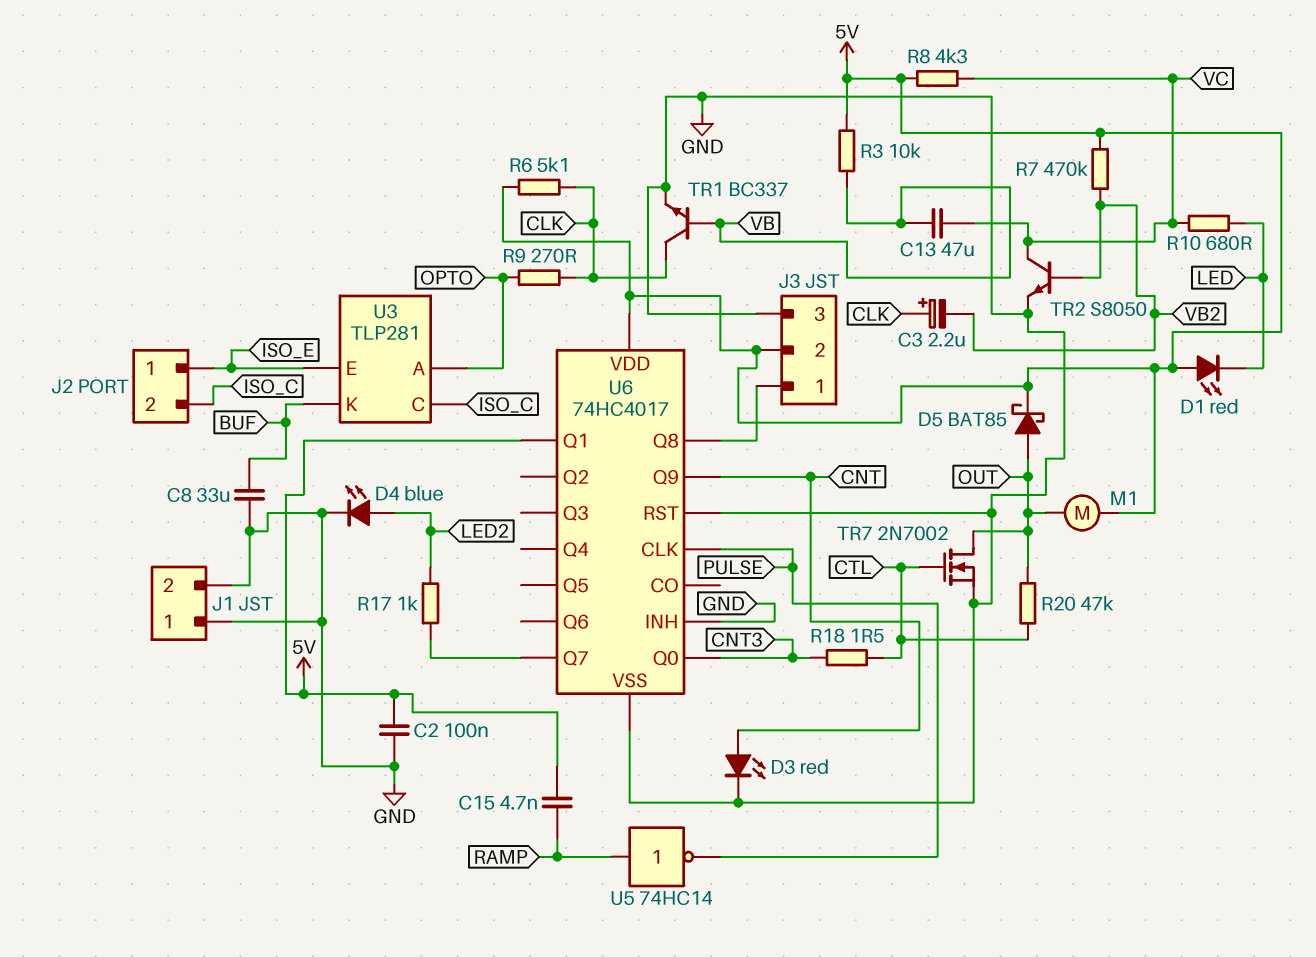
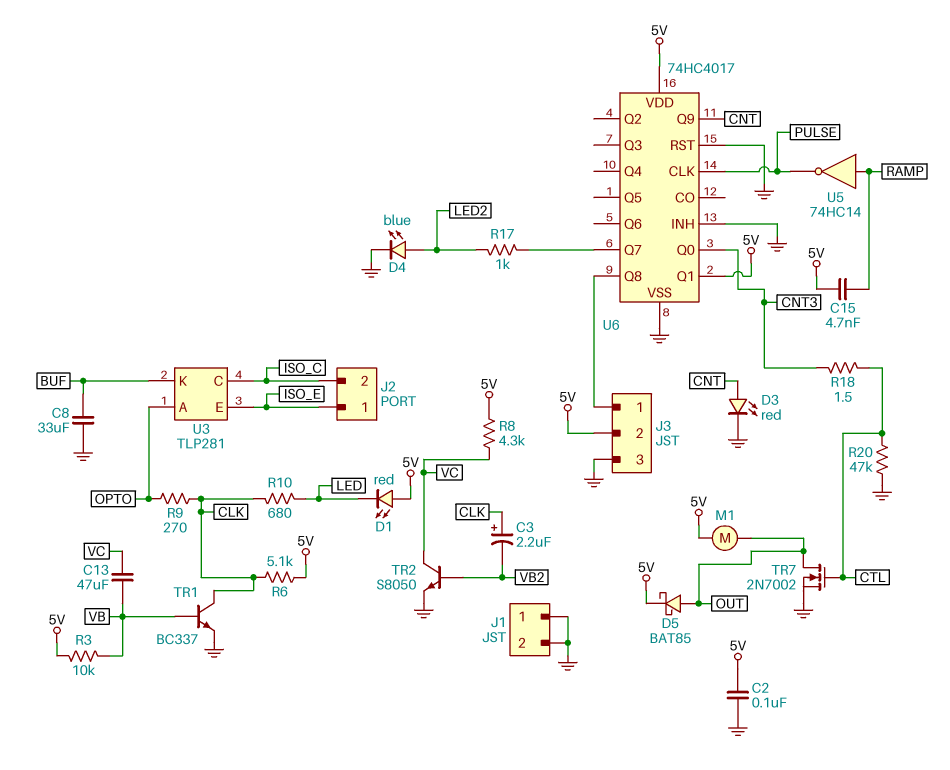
R7: 470k (5V, VB2) -> none
R10: 680 (LED, VC) -> 680 (CLK, LED)
R20: 47k (CTL, OUT) -> 47k (CTL, GND)

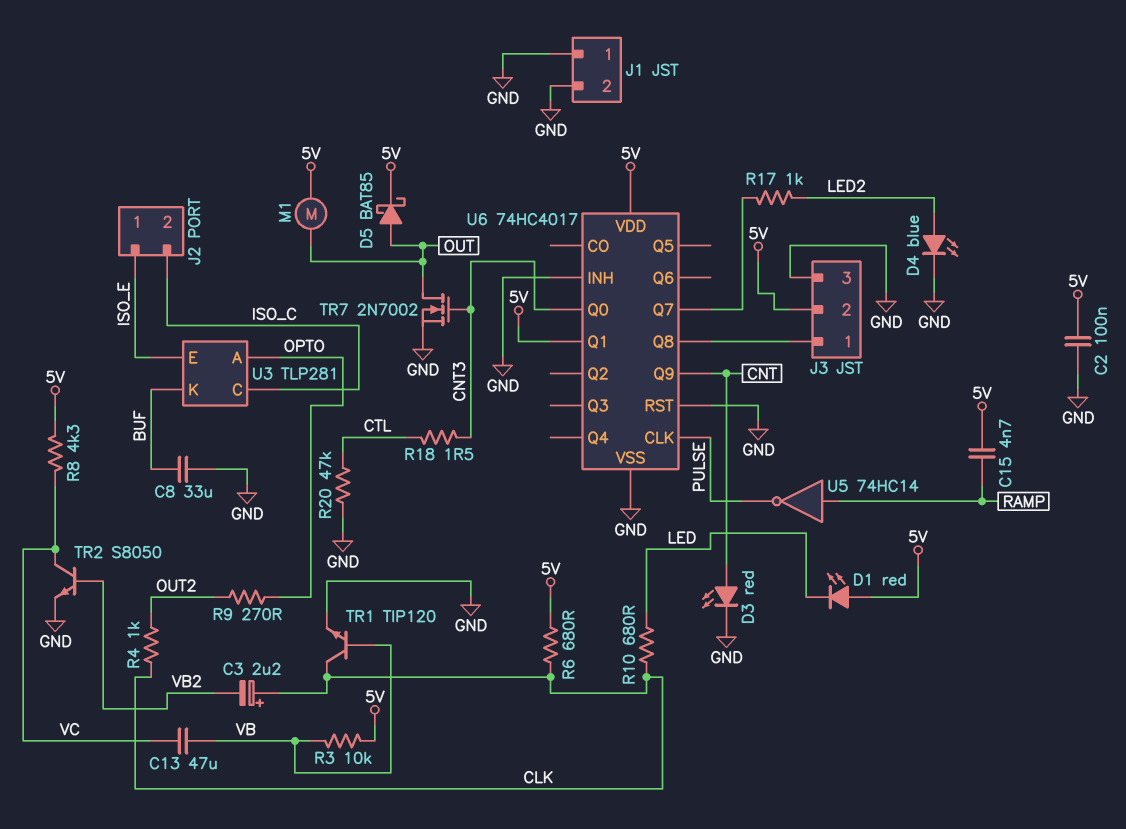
R4: none -> 1k (CLK, OUT2)
R6: 5.1k (5V, CLK) -> 680 (5V, CLK)
R9: 270 (CLK, OPTO) -> 270 (OPTO, OUT2)
TR1: NPN BC337 (B VB, C CLK, E GND) -> NPN TIP120 (B VB, C CLK, E GND)
TR7: NMOS 2N7002 (G CTL, D OUT, S GND) -> NMOS 2N7002 (G CNT3, D OUT, S GND)

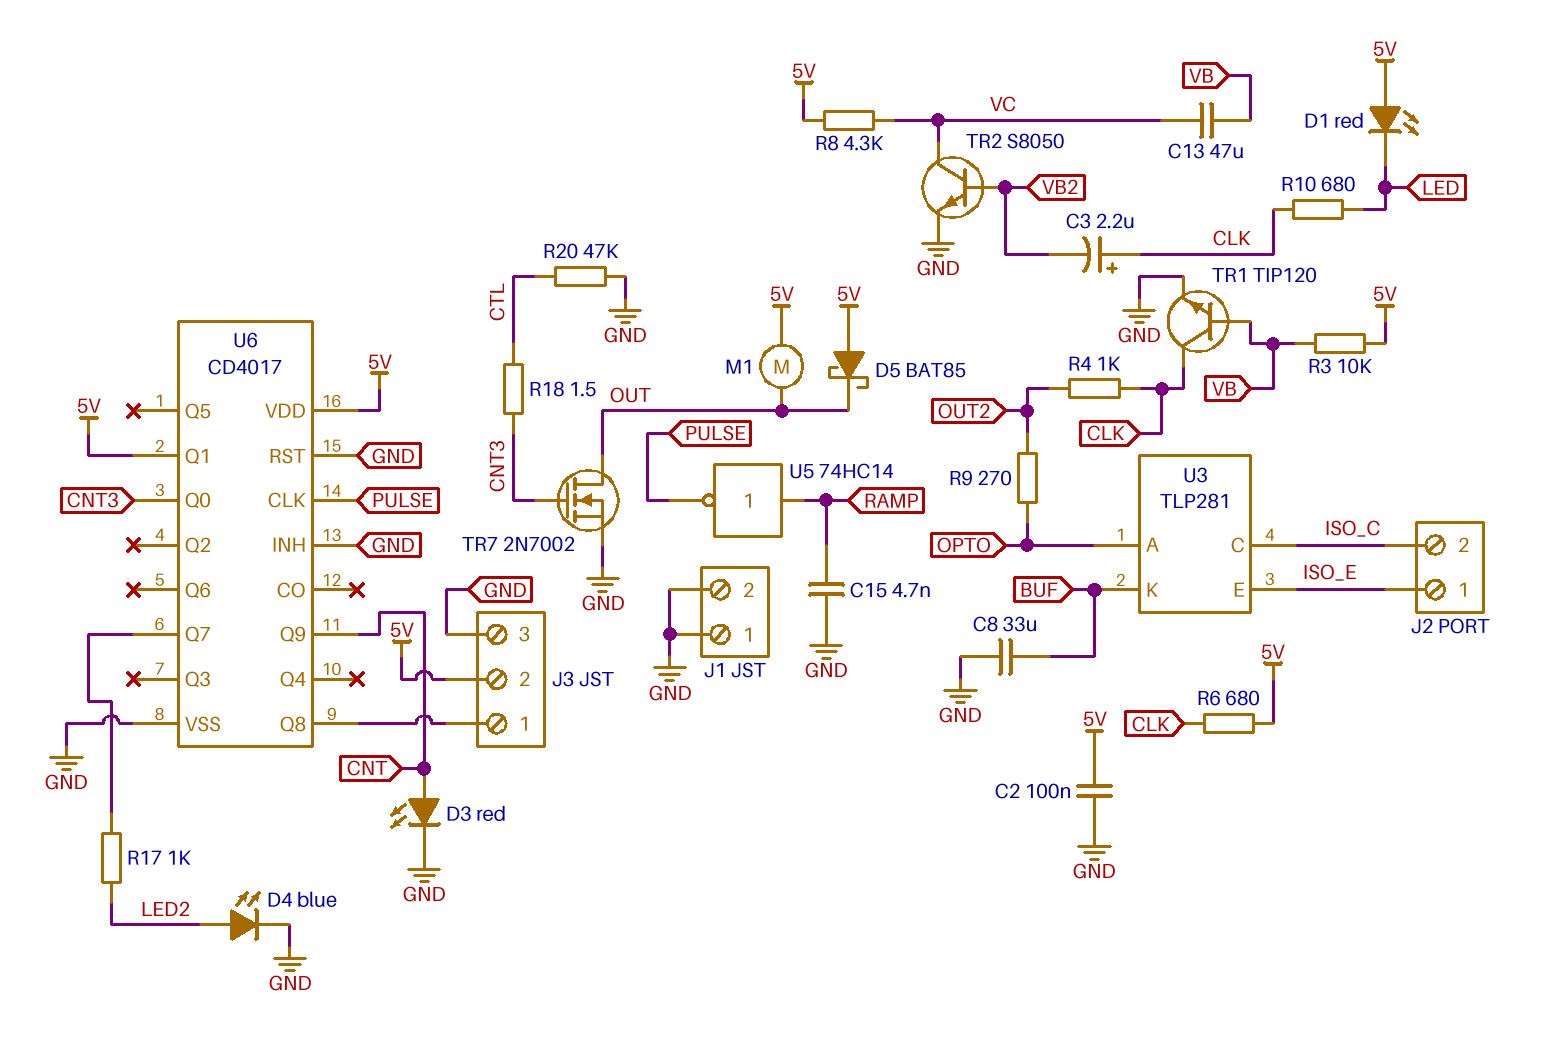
C15: 4.7nF (5V, RAMP) -> 4.7nF (GND, RAMP)
D5: schottky BAT85 (A OUT, K 5V) -> schottky BAT85 (A 5V, K OUT)
U6: 74HC4017 -> CD4017

